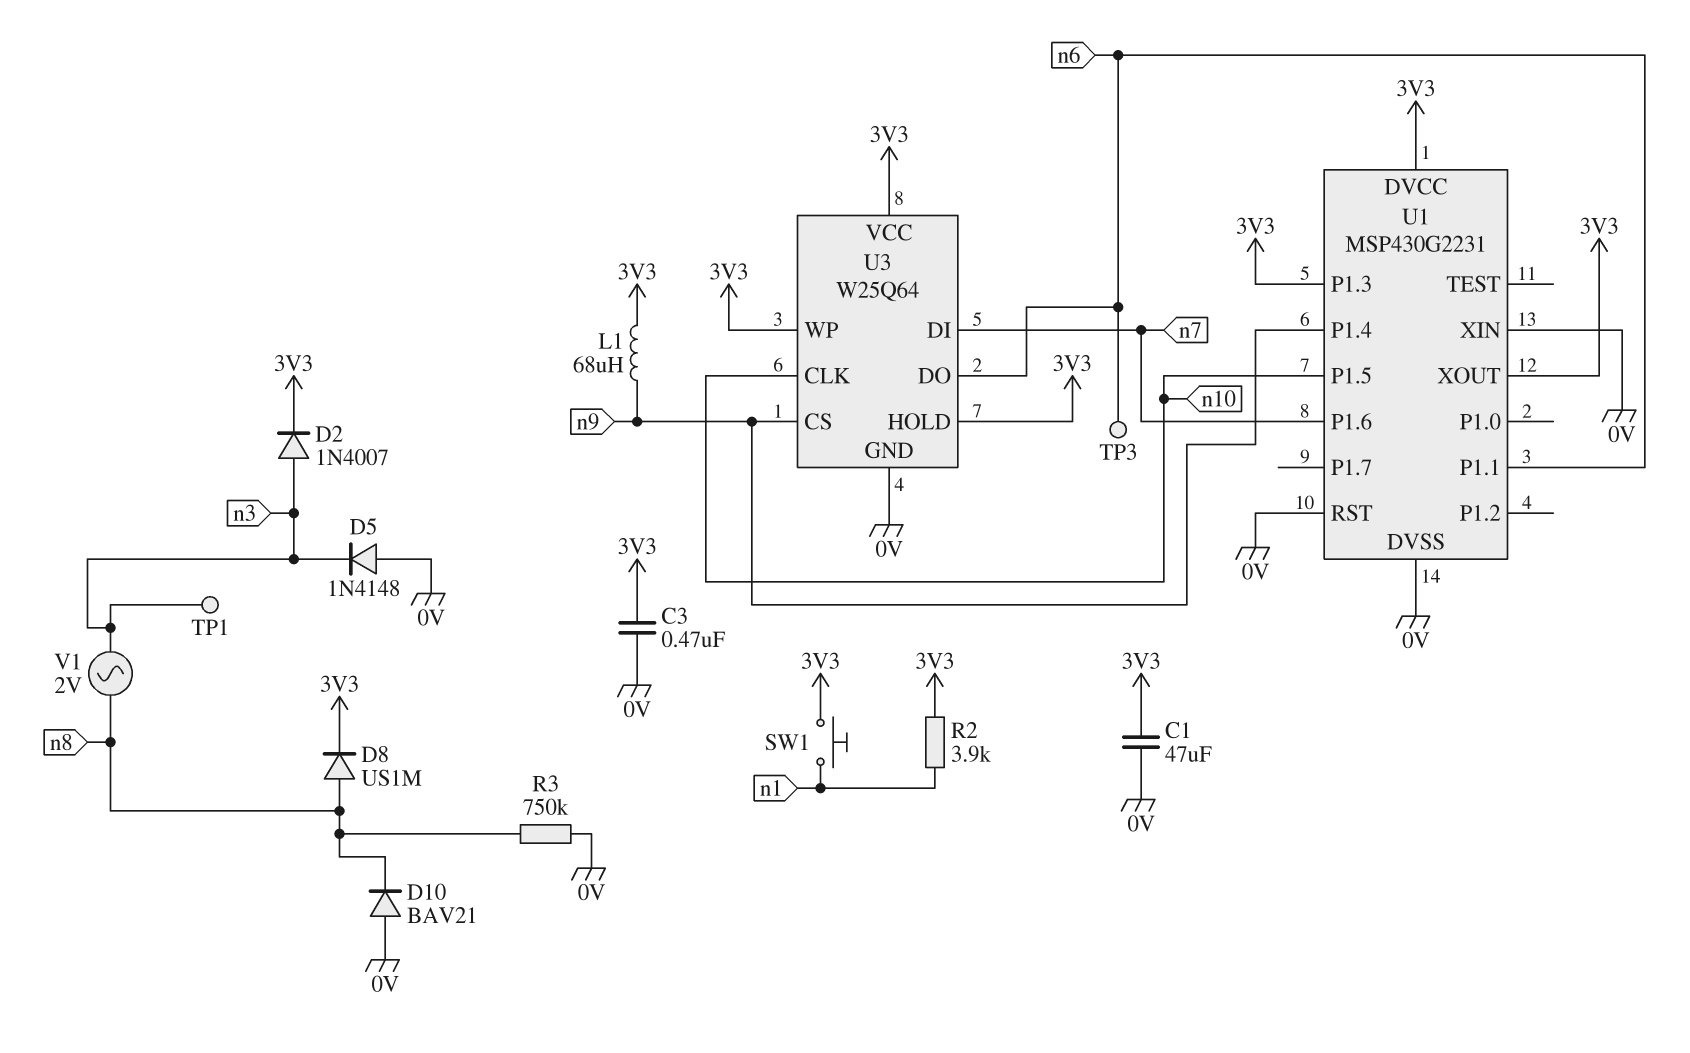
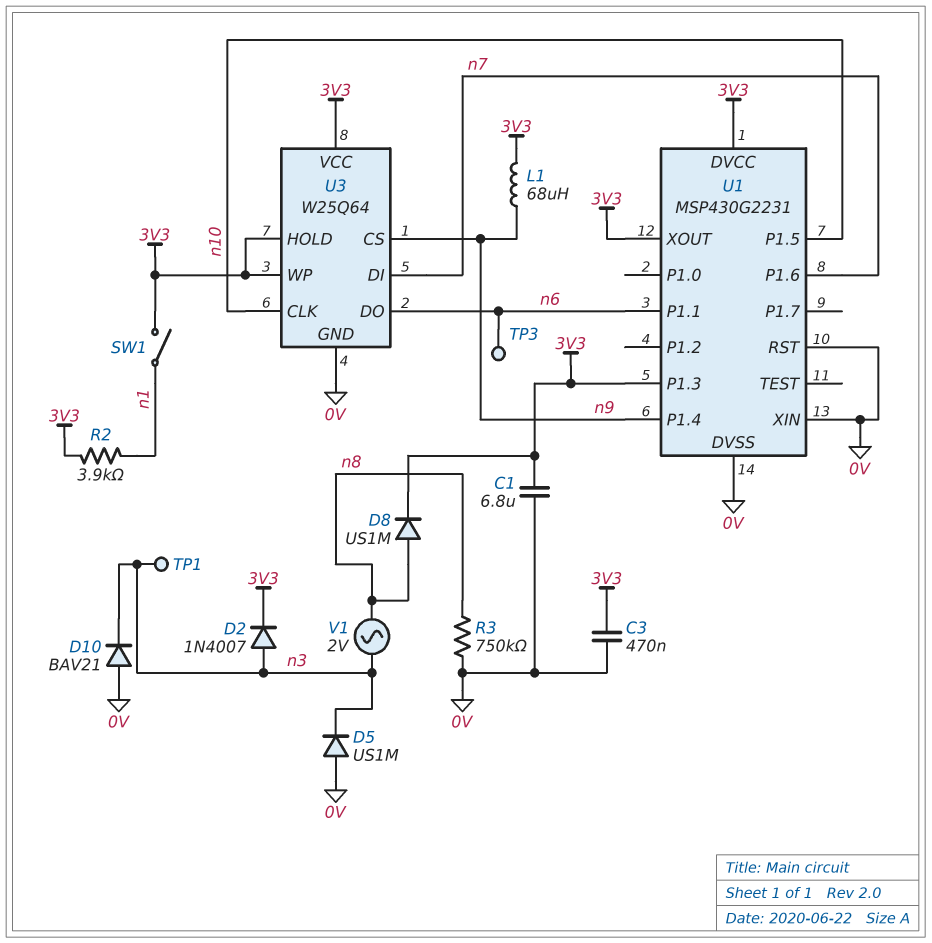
C1: 47uF (0V, 3V3) -> 6.8uF (0V, 3V3)
D5: diode 1N4148 (A 0V, K n3) -> diode US1M (A 0V, K n3)
D10: diode BAV21 (A 0V, K n8) -> diode BAV21 (A 0V, K n3)
SW1: button (3V3, n1) -> switch (3V3, n1)

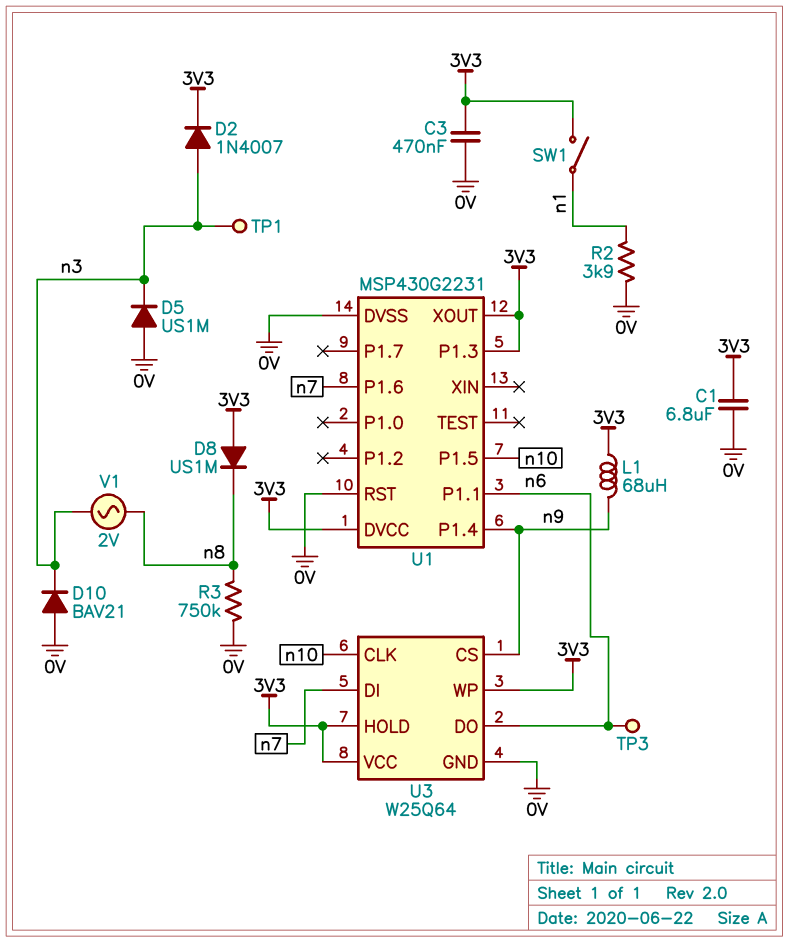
D8: diode US1M (A n8, K 3V3) -> diode US1M (A 3V3, K n8)
R2: 3.9k (3V3, n1) -> 3.9k (0V, n1)
U1 pin XIN: 0V -> none

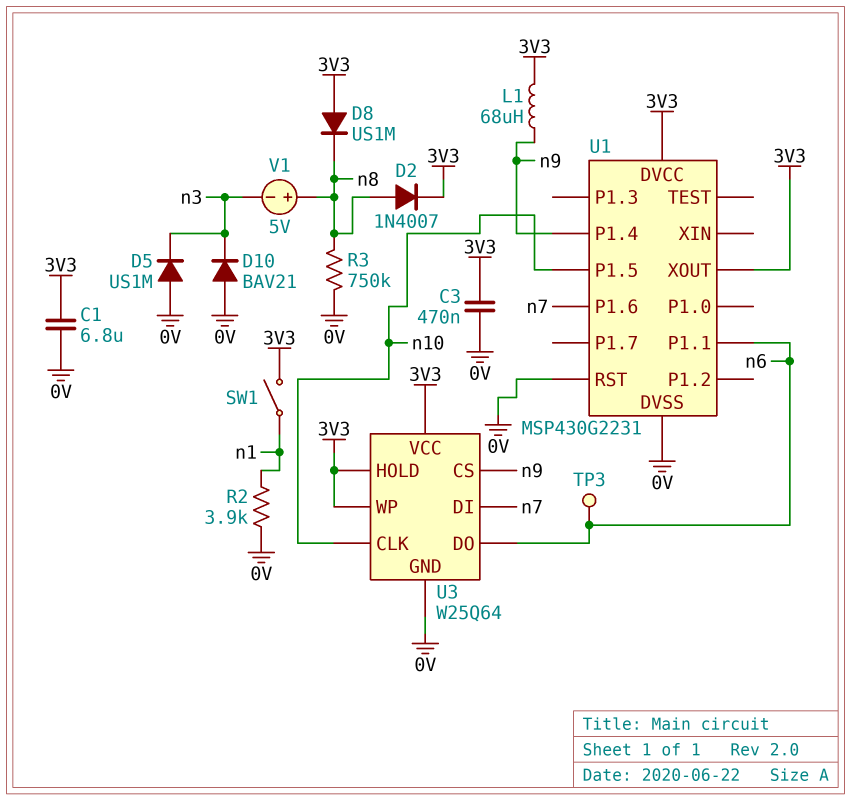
D2: diode 1N4007 (A n3, K 3V3) -> diode 1N4007 (A n8, K 3V3)
TP1: test point (n3) -> none
U1 pin P1.3: 3V3 -> none
V1: AC 2V (n3, n8) -> 5V (plus n8, minus n3)

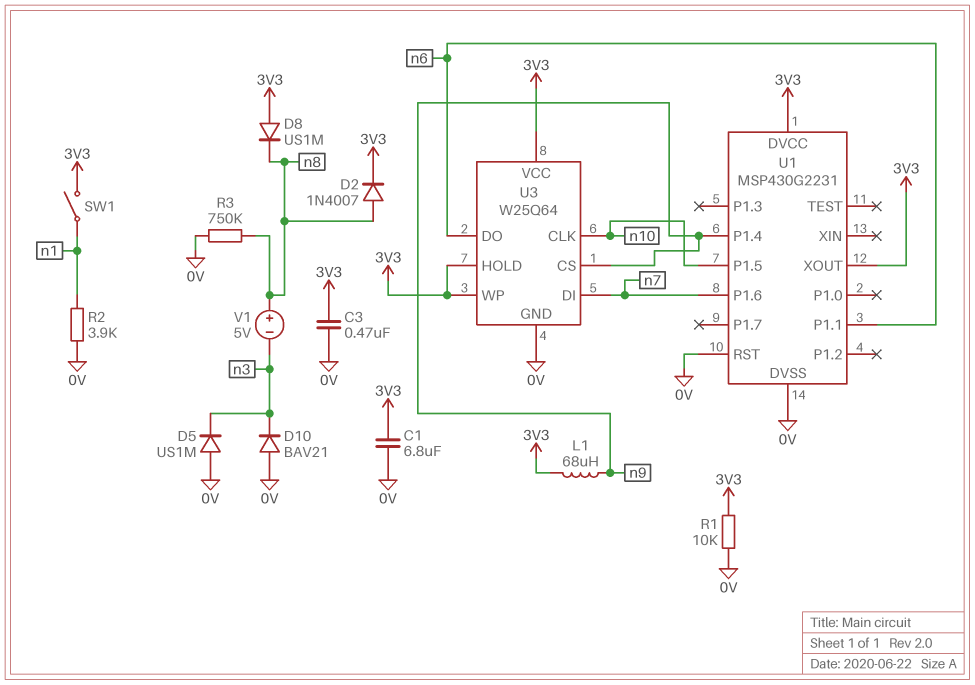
R1: none -> 10k (0V, 3V3)
TP3: test point (n6) -> none

